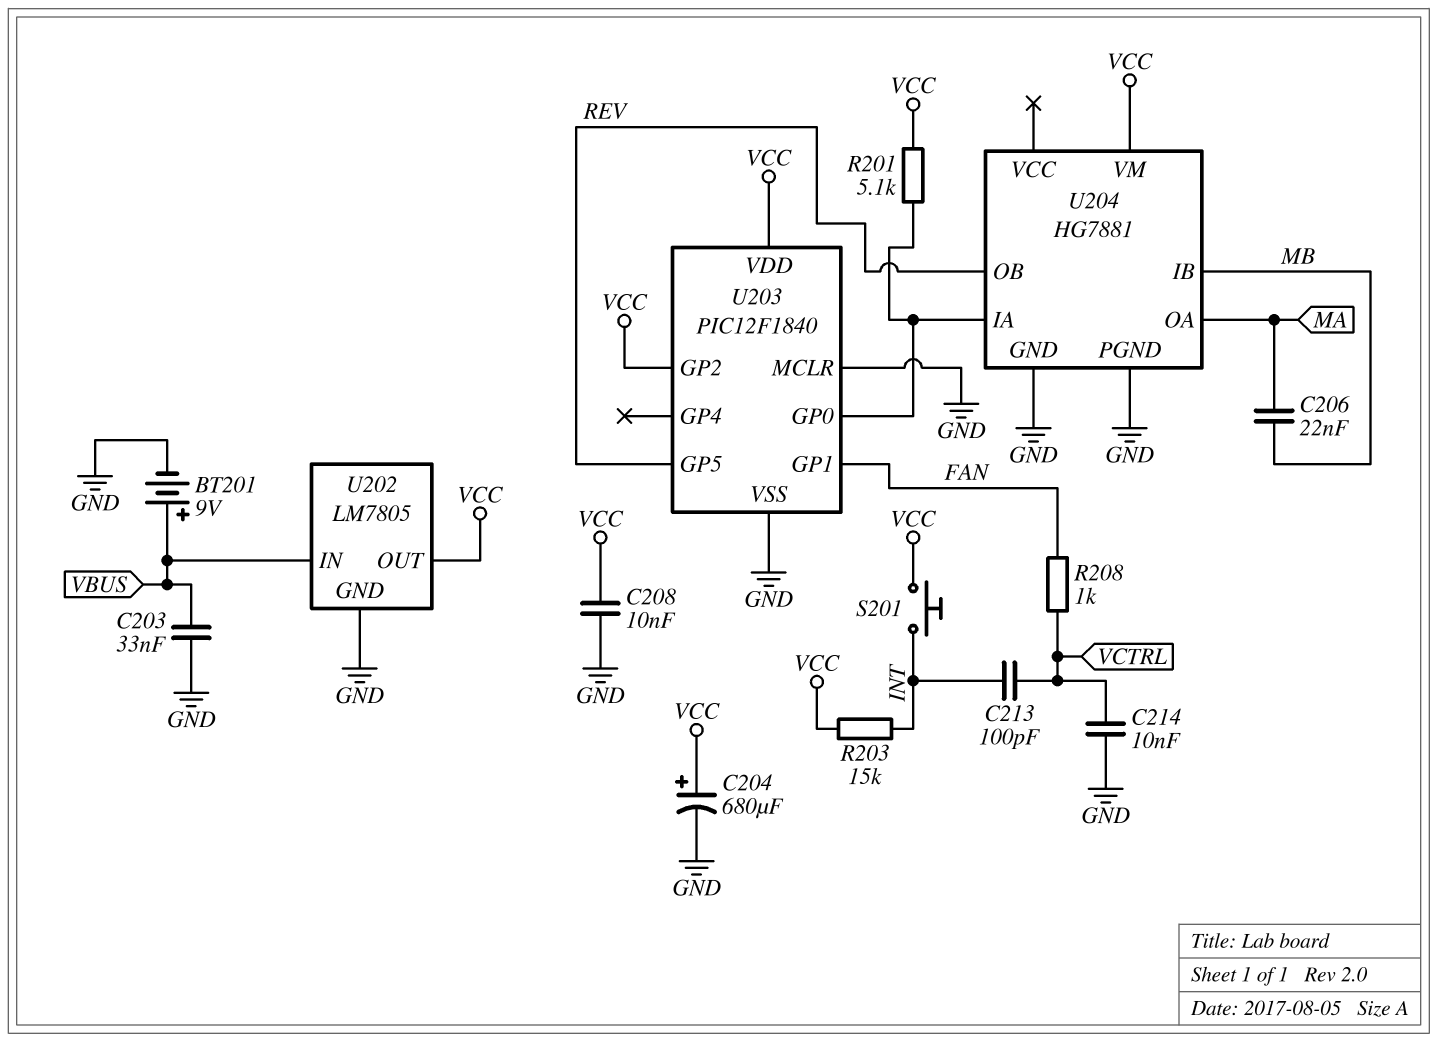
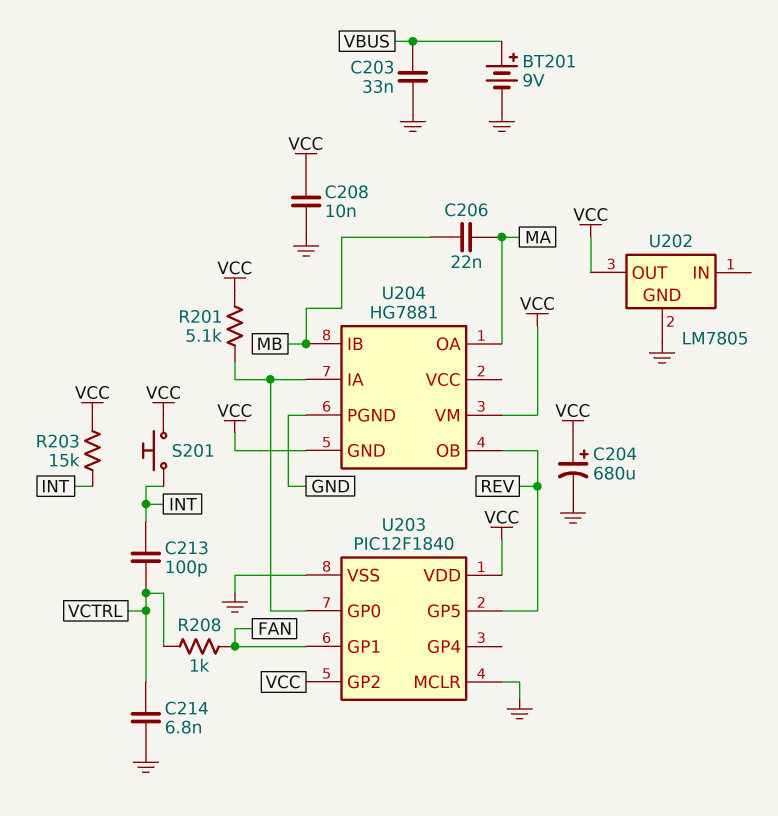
C214: 10nF (GND, VCTRL) -> 6.8nF (GND, VCTRL)
U202 pin IN: VBUS -> none
U204 pin GND: GND -> VCC

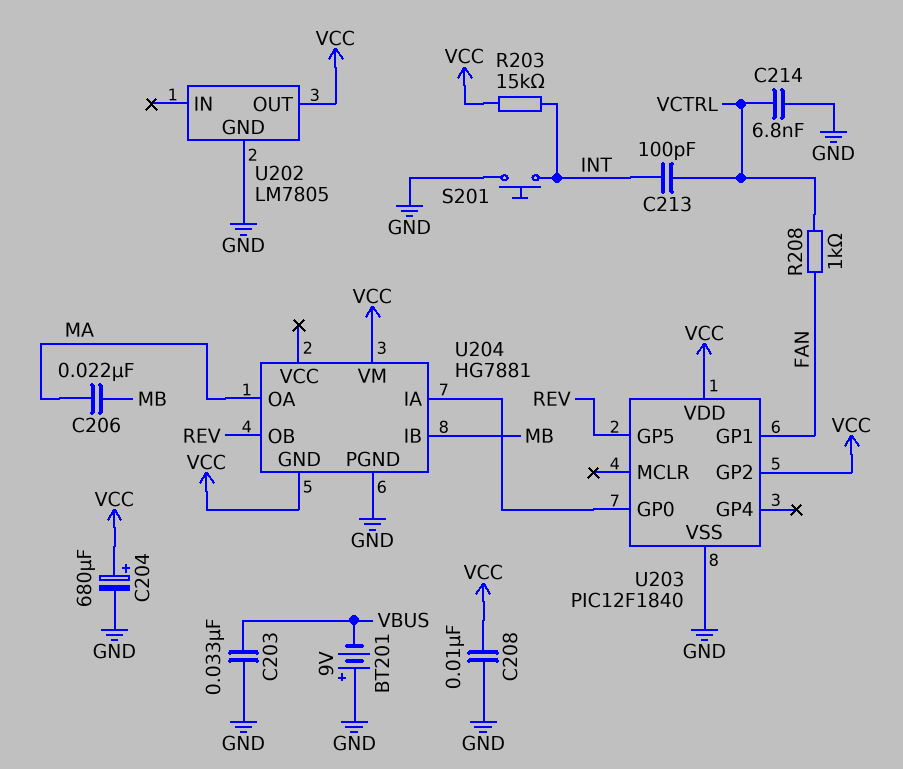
BT201: 9V (plus VBUS, minus GND) -> 9V (plus GND, minus VBUS)
R201: 5.1k (U203/GP0, VCC) -> none
S201: button (INT, VCC) -> button (GND, INT)
U203 pin MCLR: GND -> none

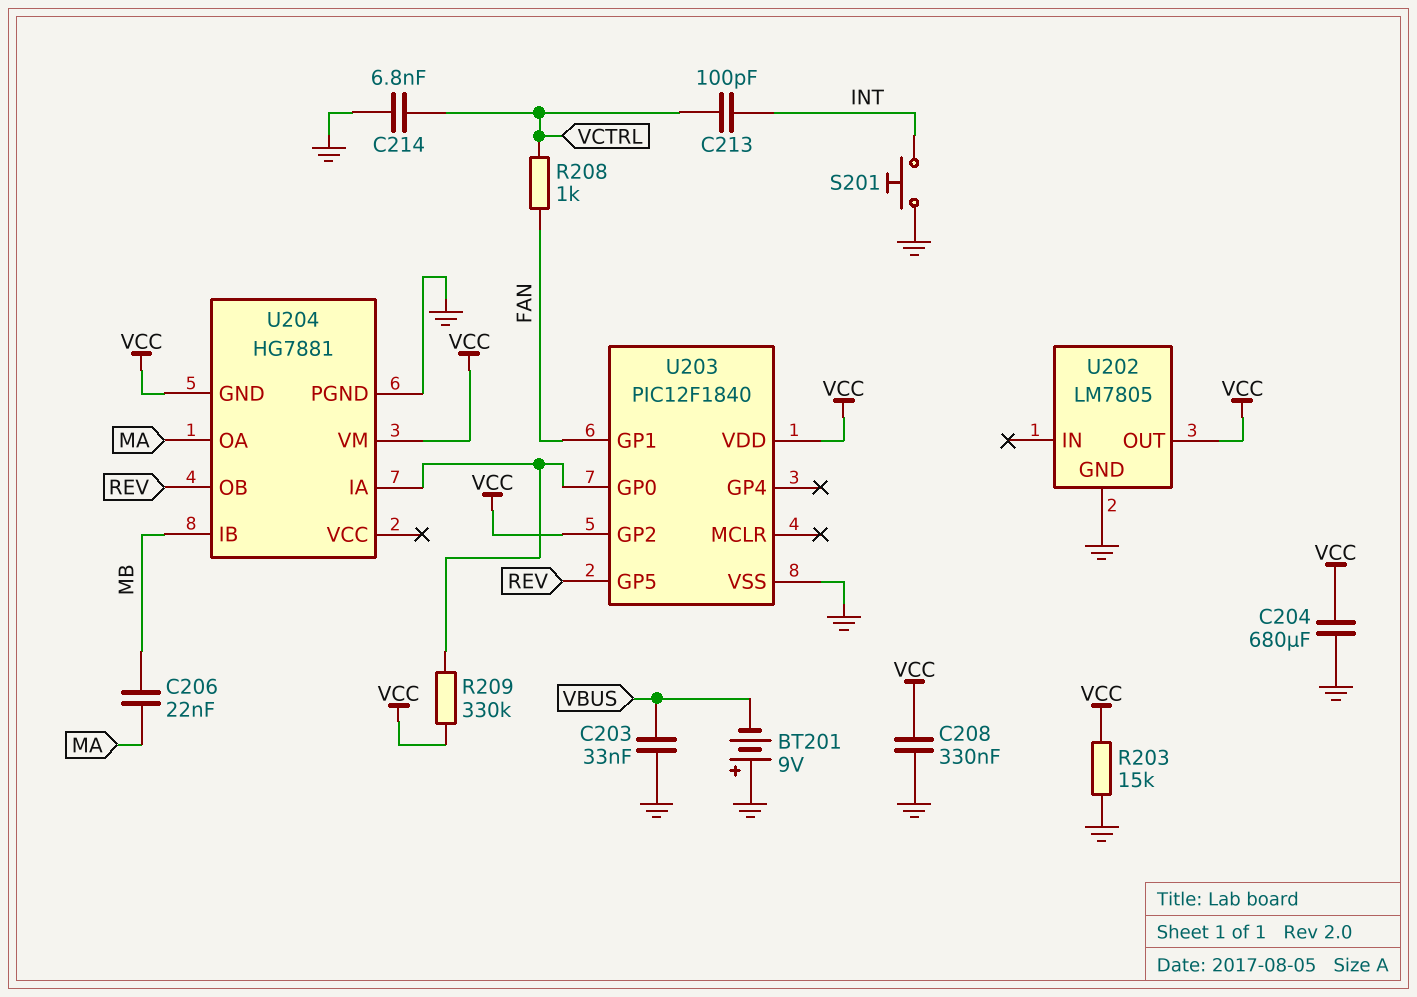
C204: 680uF (plus VCC, minus GND) -> 680uF (GND, VCC)
C208: 10nF (GND, VCC) -> 330nF (GND, VCC)
R203: 15k (INT, VCC) -> 15k (GND, VCC)
R209: none -> 330k (U203/GP0, VCC)

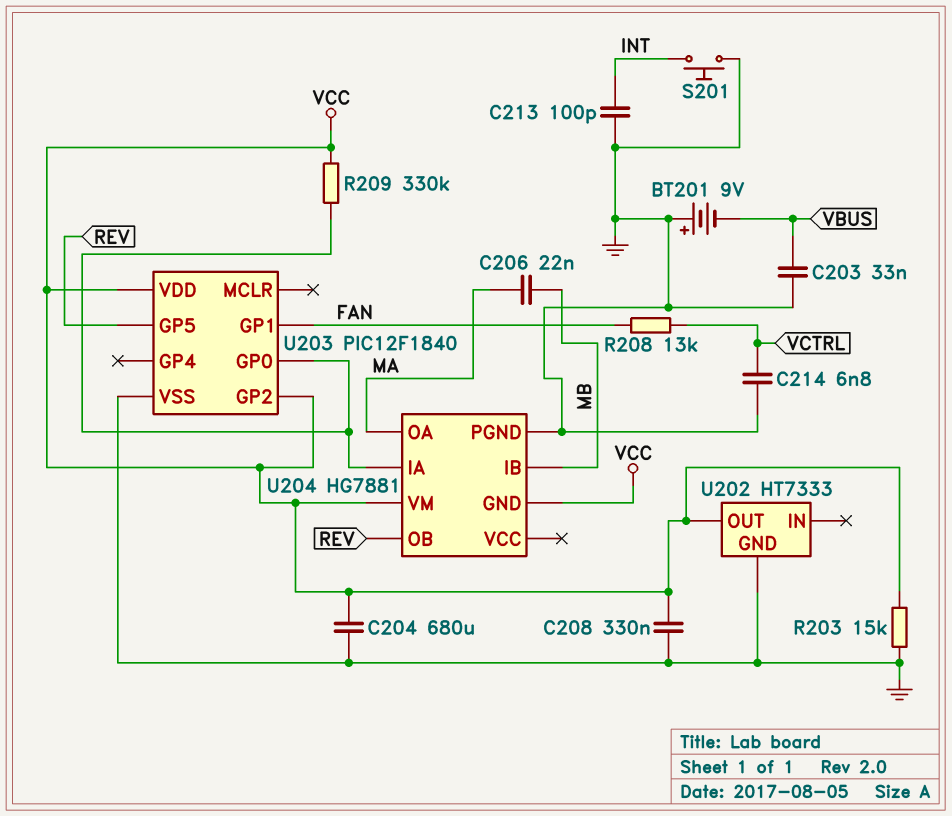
C213: 100pF (INT, VCTRL) -> 100pF (GND, INT)
R208: 1k (FAN, VCTRL) -> 13k (FAN, VCTRL)
U202: LM7805 -> HT7333

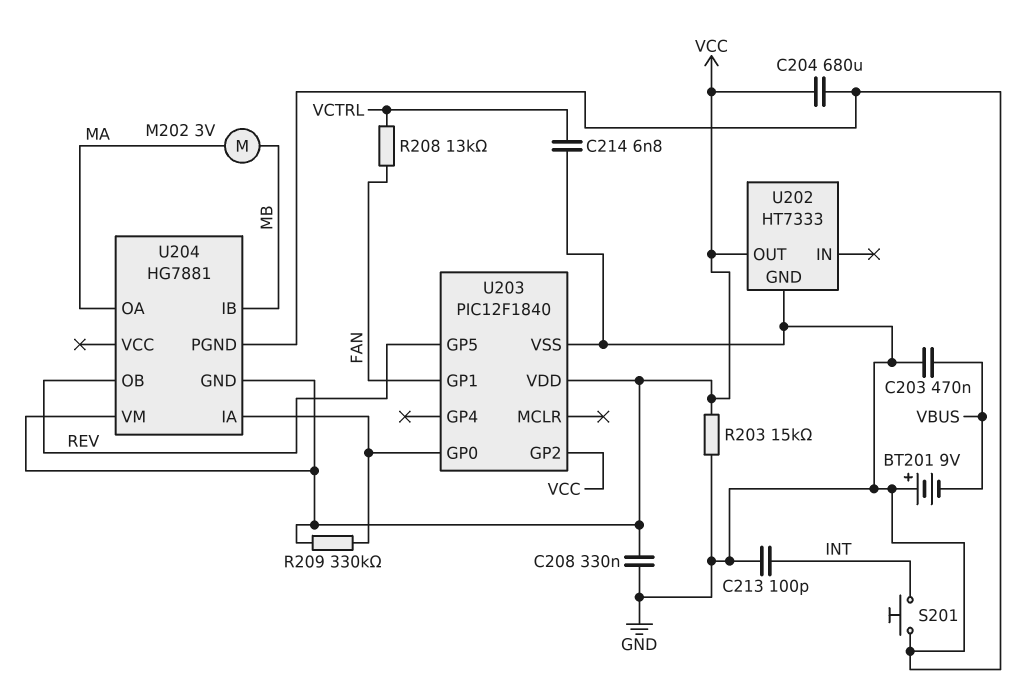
C203: 33nF (GND, VBUS) -> 470nF (GND, VBUS)
C206: 22nF (MA, MB) -> none
M202: none -> motor 3V (MA, MB)

